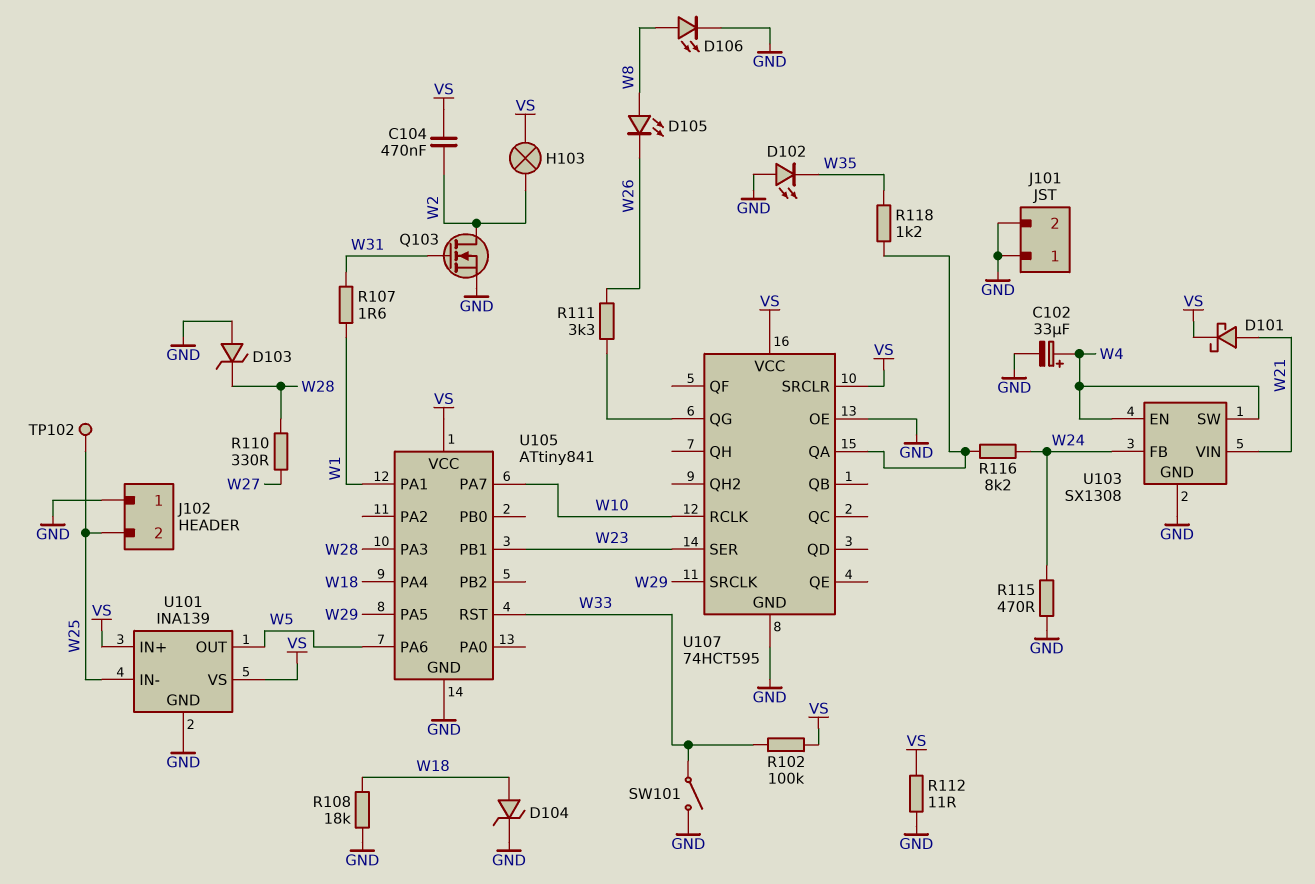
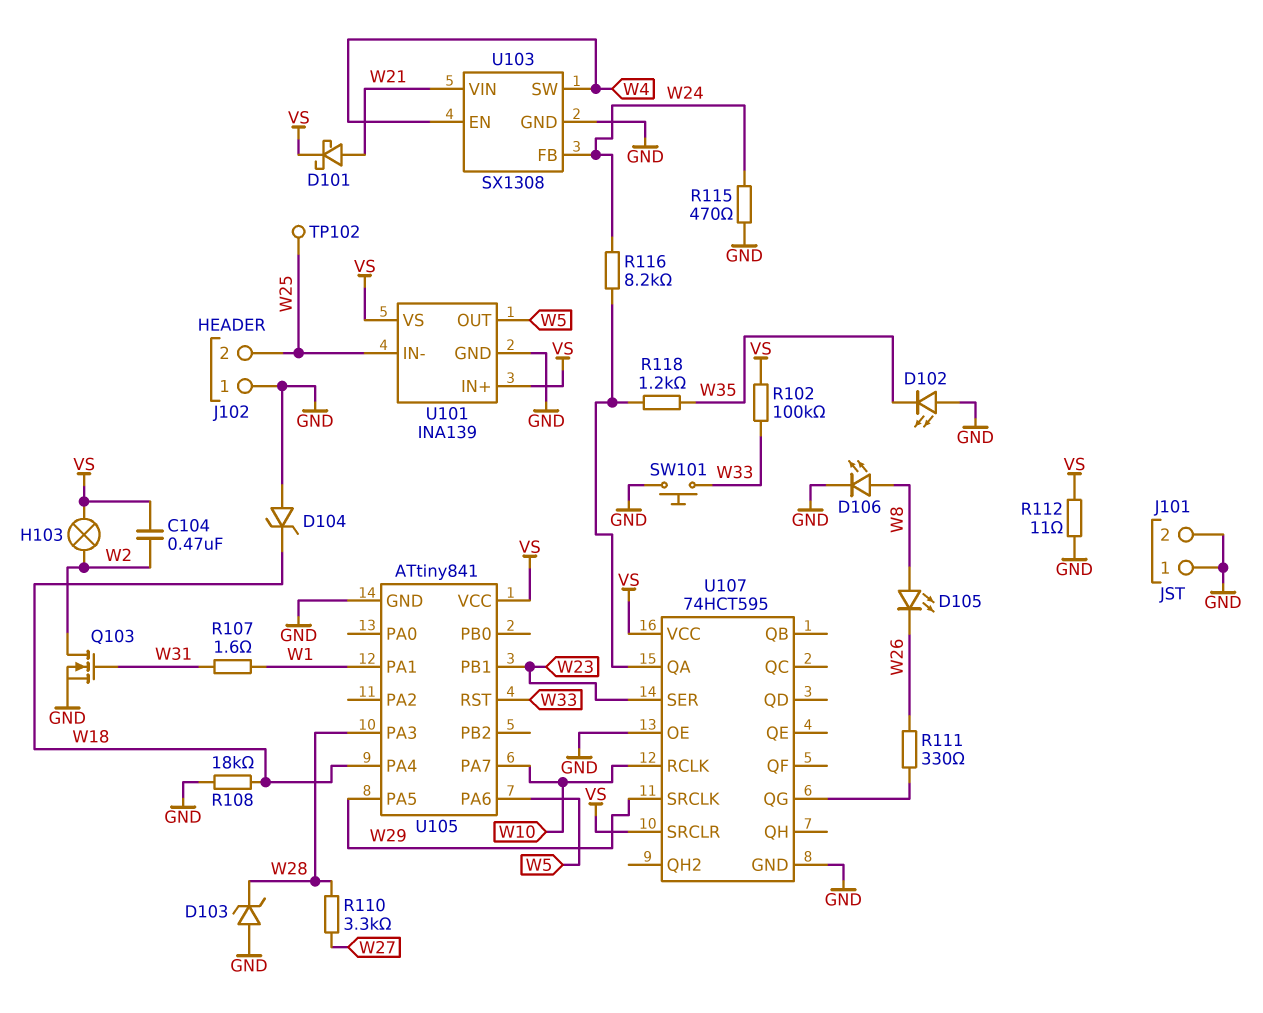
C102: 33uF (plus W4, minus GND) -> none
D104: zener (A W18, K GND) -> zener (A GND, K W18)
R110: 330 (W27, W28) -> 3.3k (W27, W28)
R111: 3.3k (U107/QG, W26) -> 330 (U107/QG, W26)
SW101: switch (GND, W33) -> button (GND, W33)

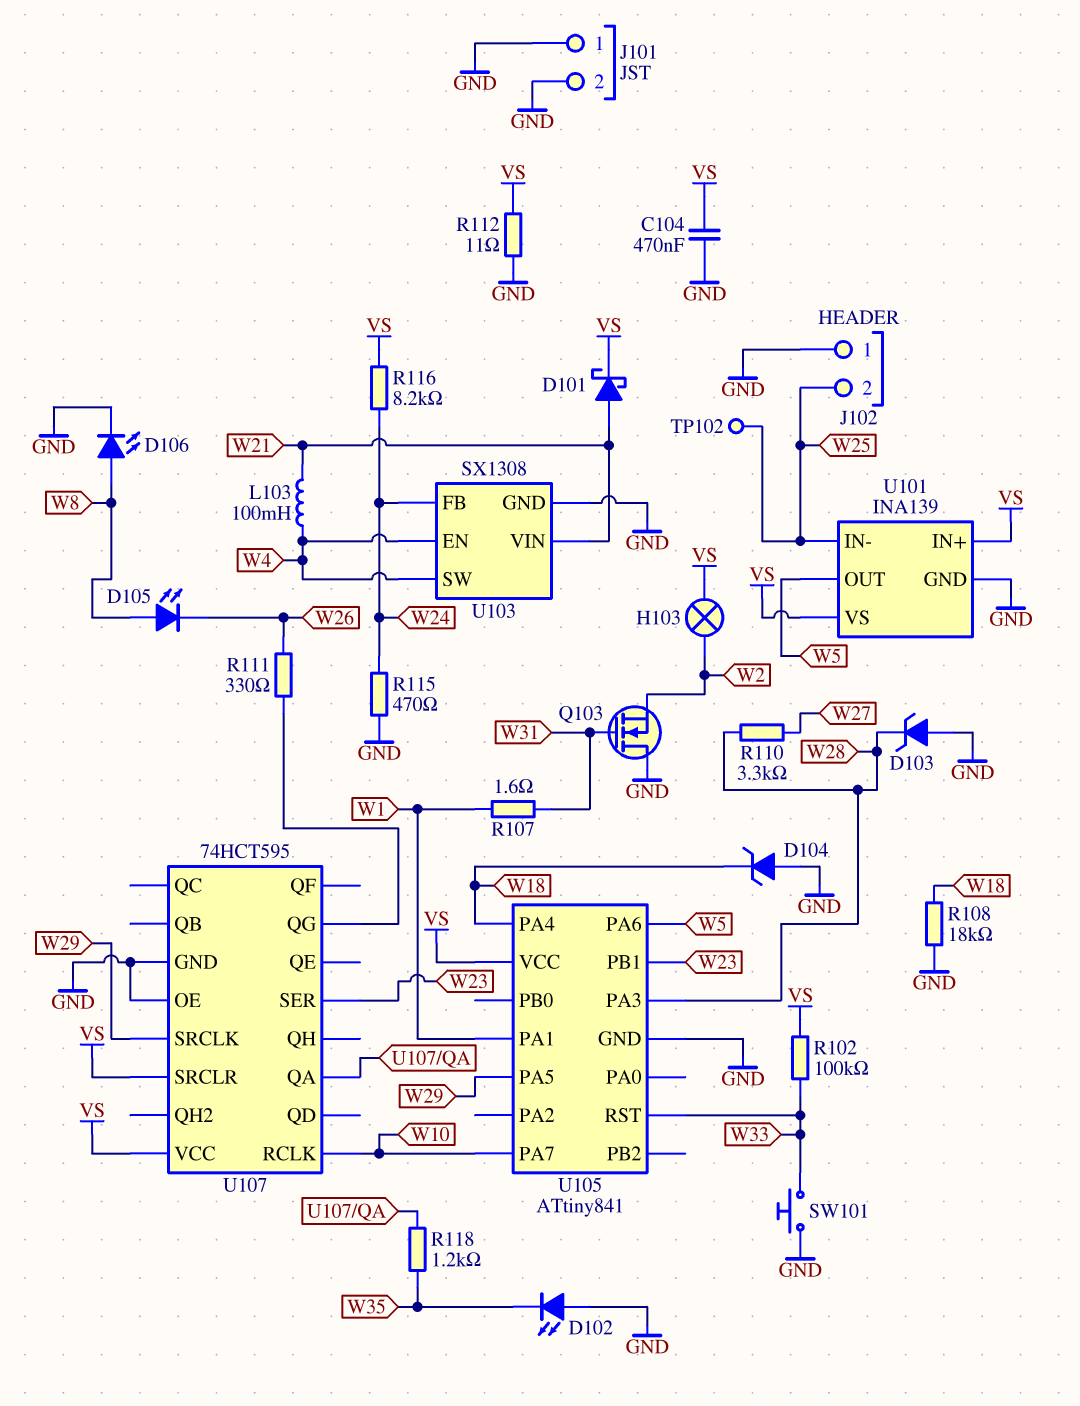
C104: 470nF (VS, W2) -> 470nF (GND, VS)
L103: none -> 100mH (W4, W21)
Q103: NMOS (G W31, D W2, S GND) -> NMOS (G W31, D GND, S W2)
R116: 8.2k (U107/QA, W24) -> 8.2k (VS, W24)

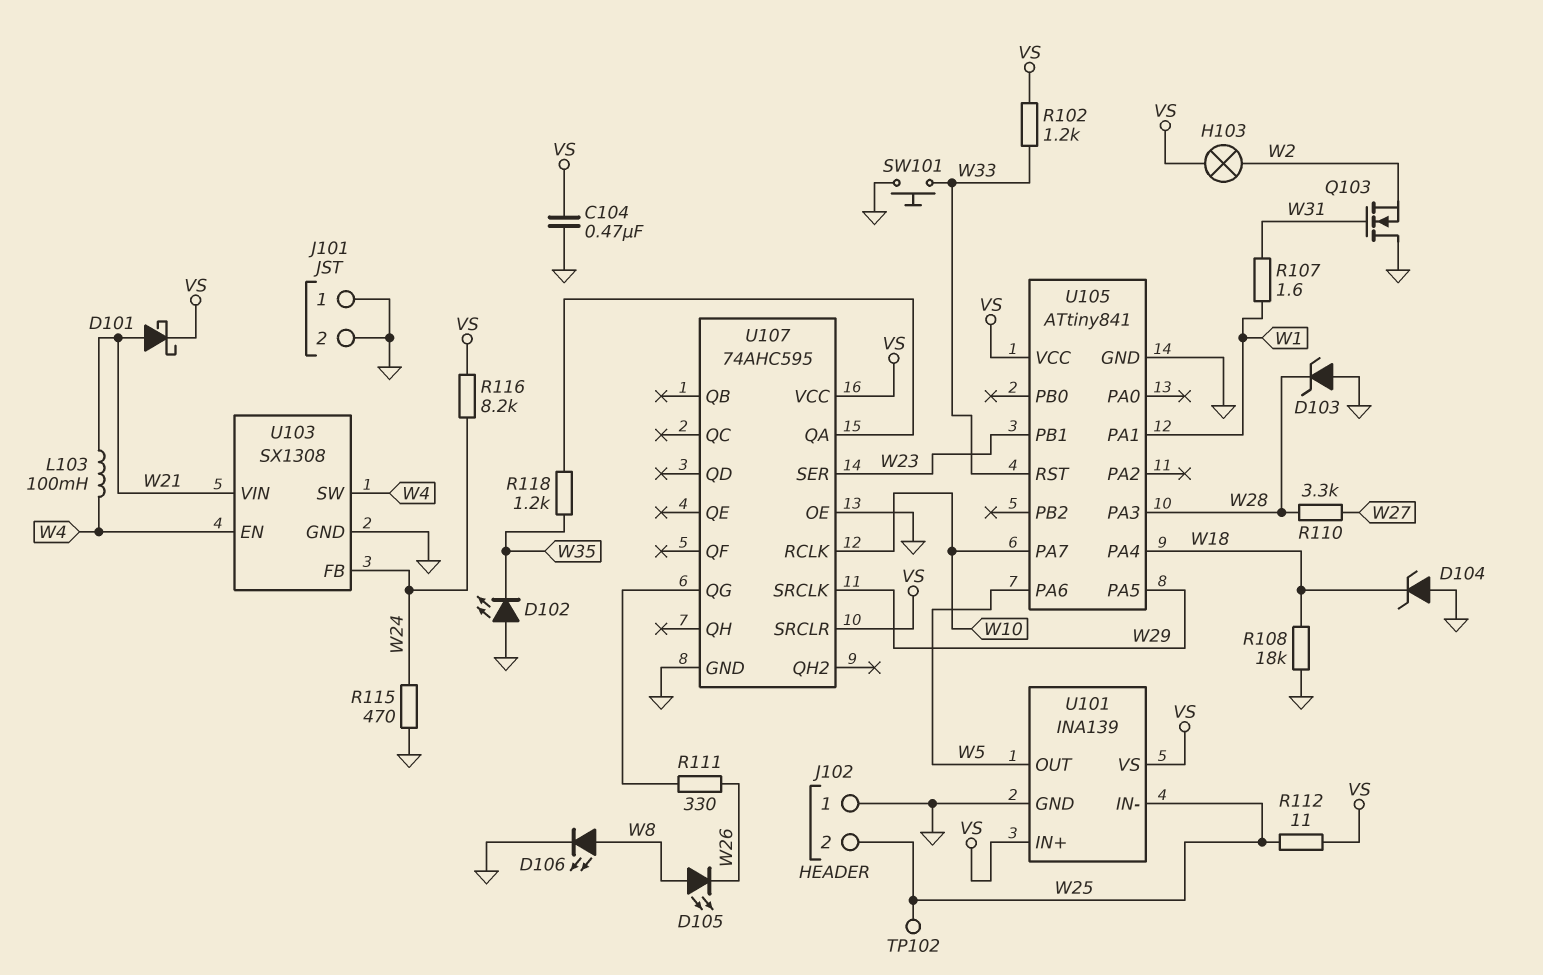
R102: 100k (VS, W33) -> 1.2k (VS, W33)
R112: 11 (GND, VS) -> 11 (VS, W25)
U107: 74HCT595 -> 74AHC595

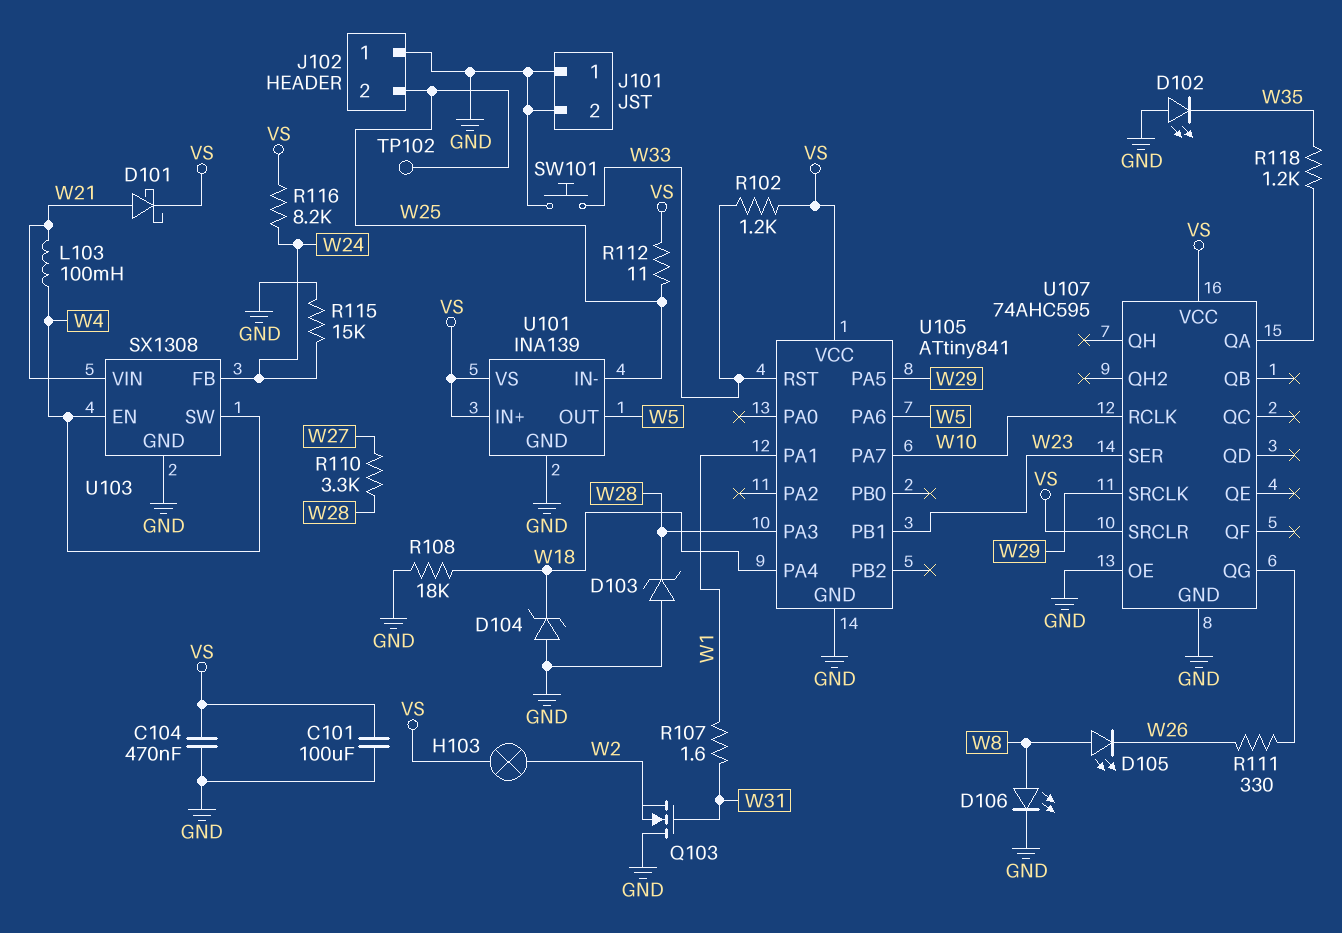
C101: none -> 100uF (GND, VS)
R115: 470 (GND, W24) -> 15k (GND, W24)

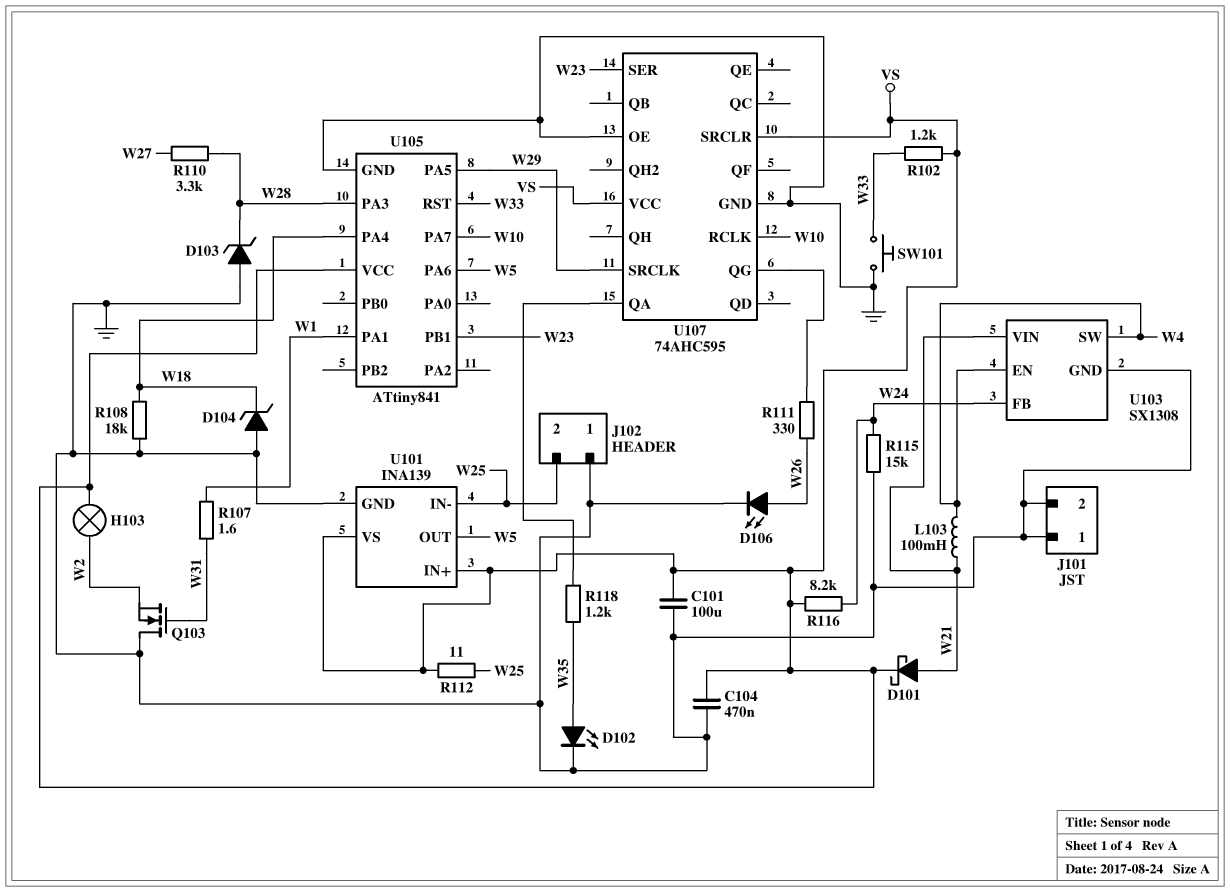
D102: LED (A GND, K W35) -> LED (A W35, K GND)
D105: LED (A W8, K W26) -> none
D106: LED (A W8, K GND) -> LED (A W26, K GND)
TP102: test point (W25) -> none

